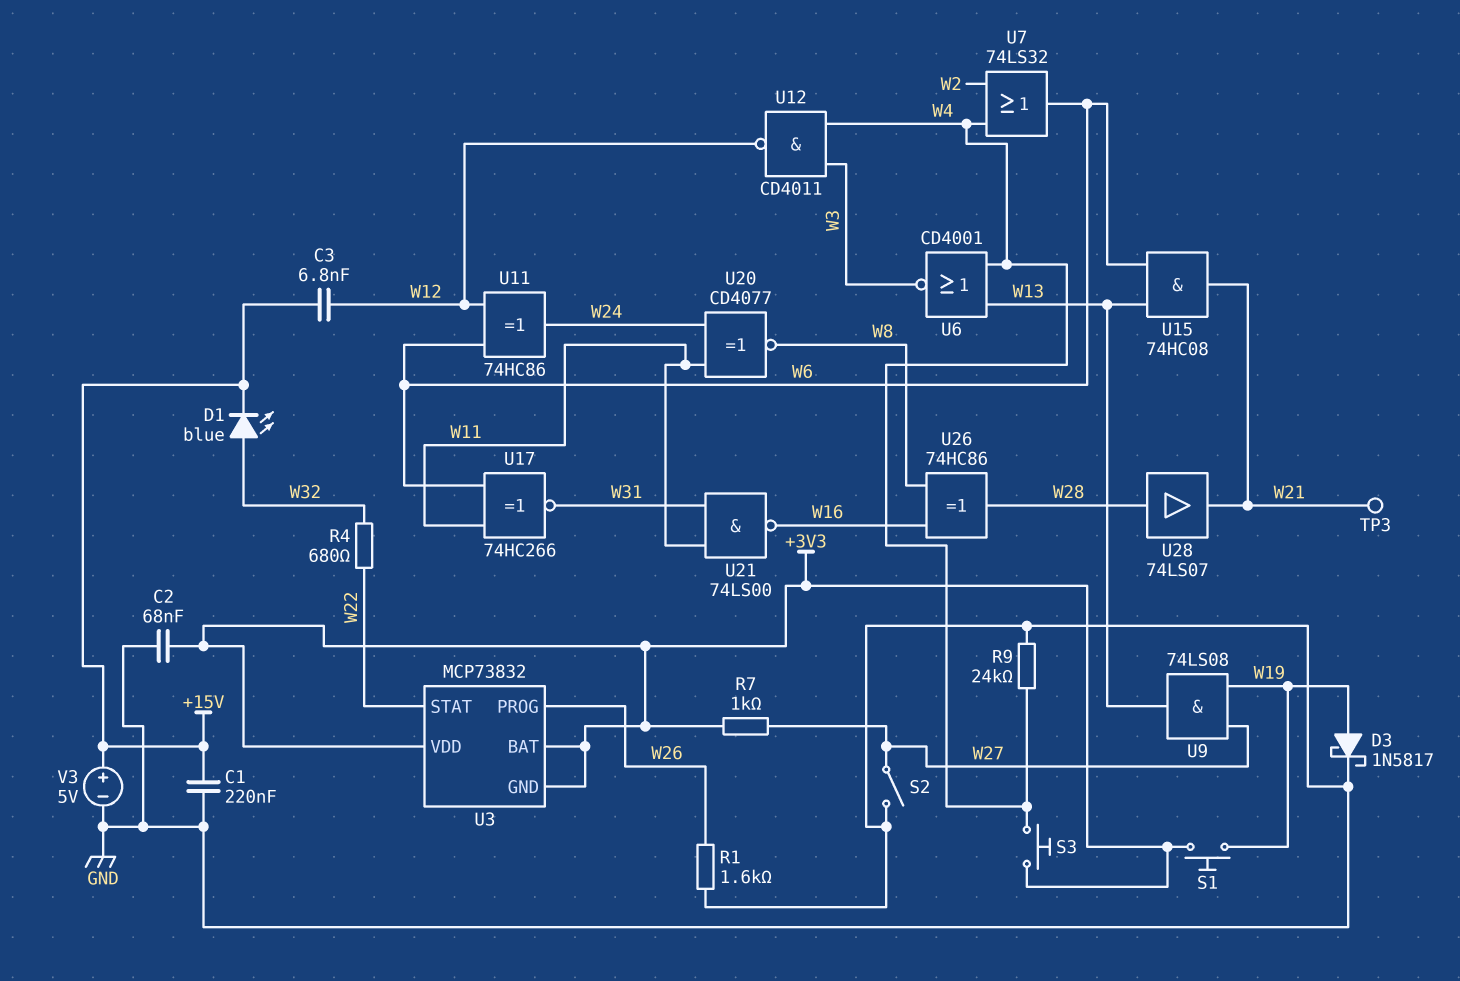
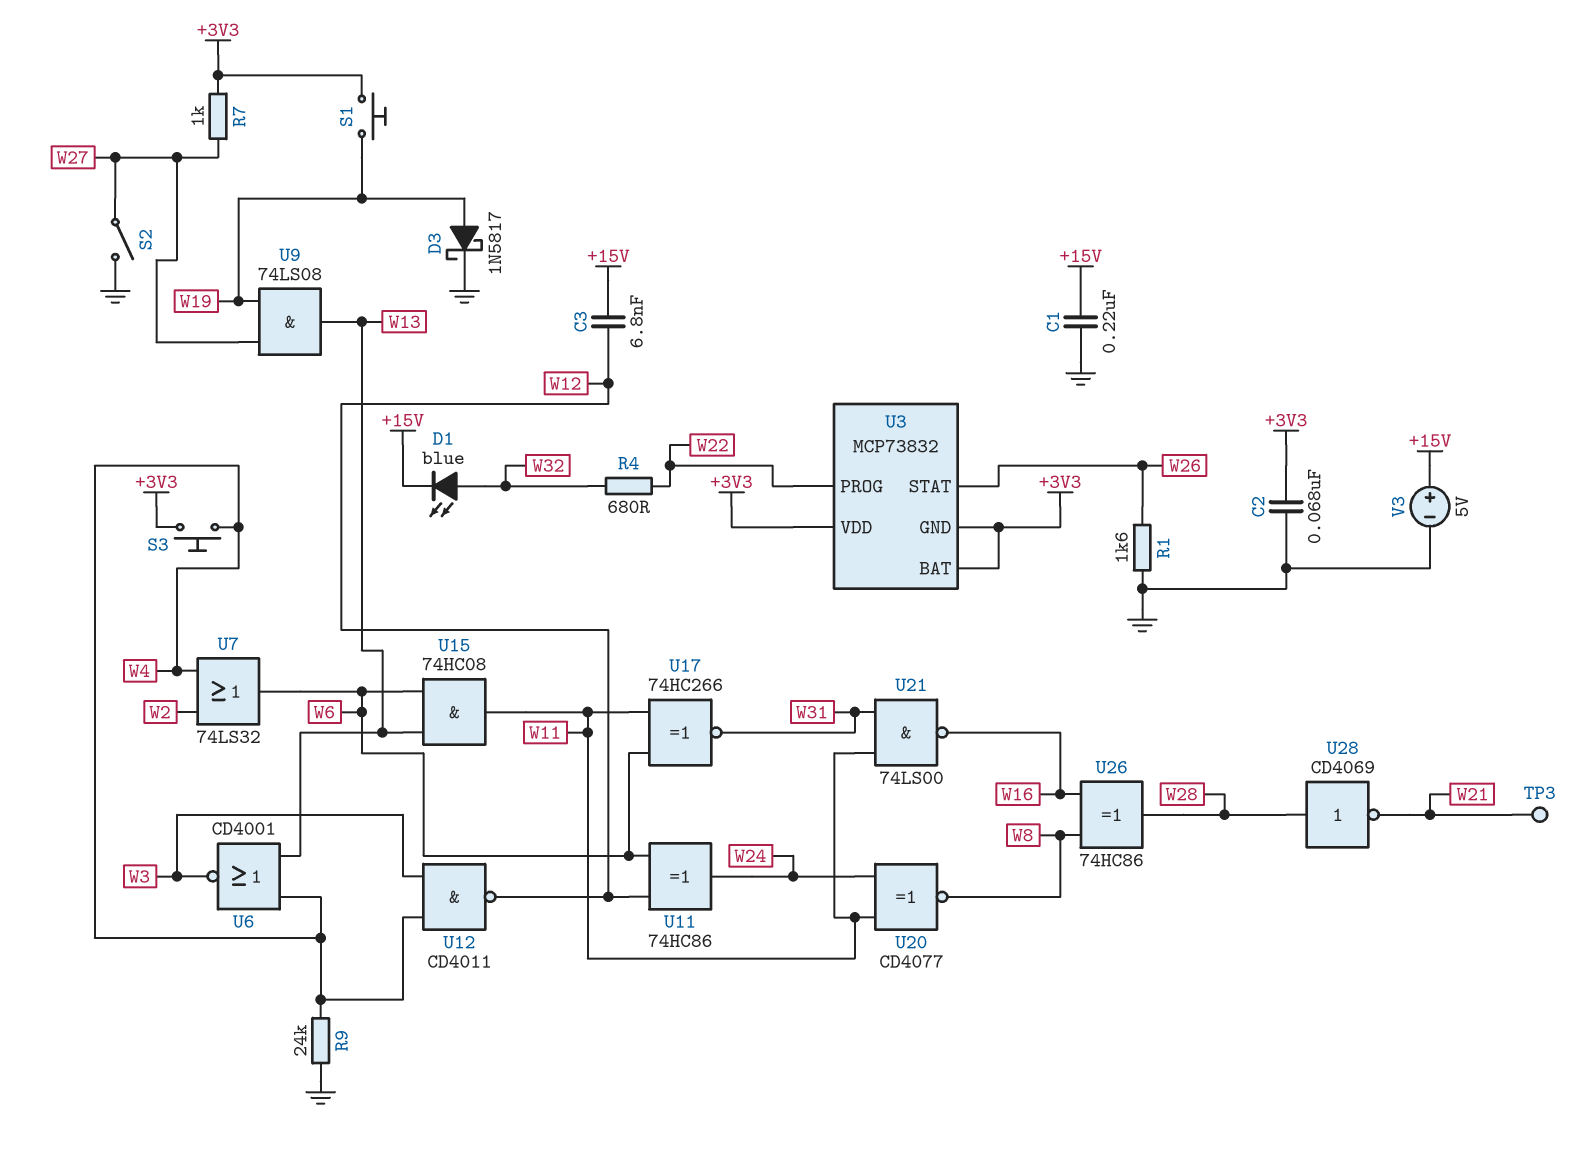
U3 pin PROG: W26 -> W22
U3 pin STAT: W22 -> W26
U15: AND 74HC08 (in W6, in W13, out W21) -> AND 74HC08 (in W6, in W13, out W11)
U28: buffer 74LS07 (in W28, out W21) -> NOT CD4069 (in W28, out W21)

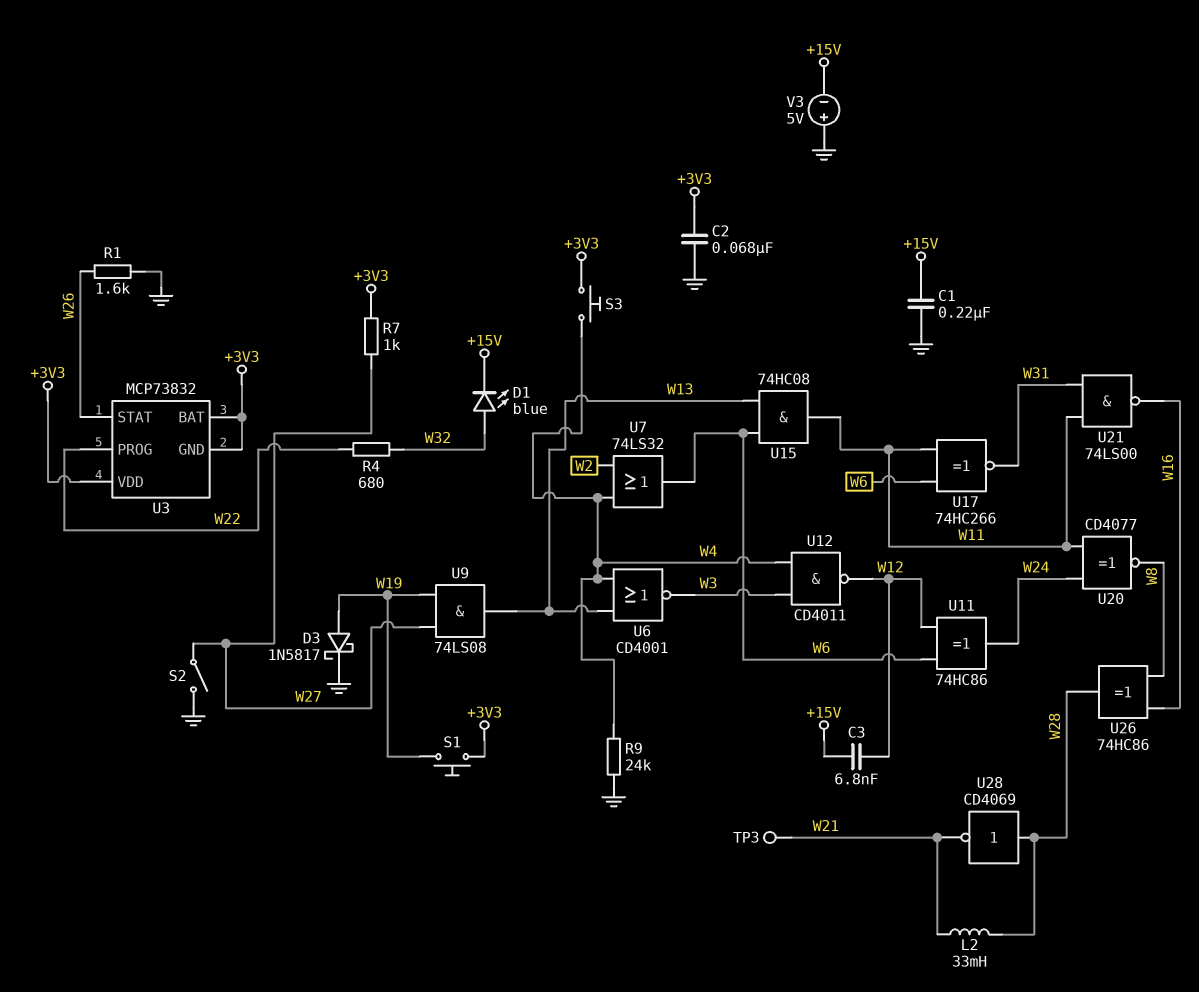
L2: none -> 33mH (W21, W28)
V3: 5V (plus +15V, minus GND) -> 5V (plus GND, minus +15V)

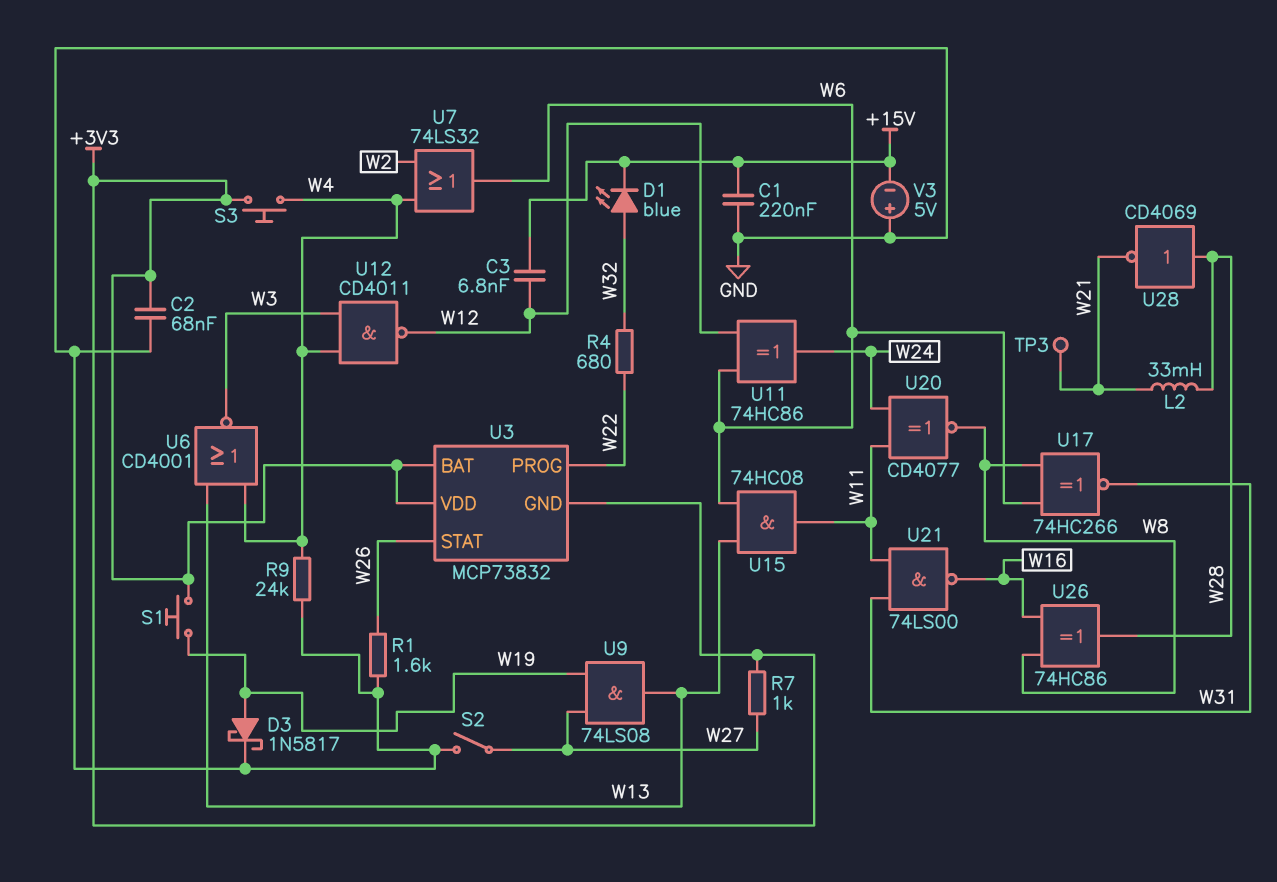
U17: XNOR 74HC266 (in W6, in W11, out W31) -> XNOR 74HC266 (in W6, in W8, out W31)

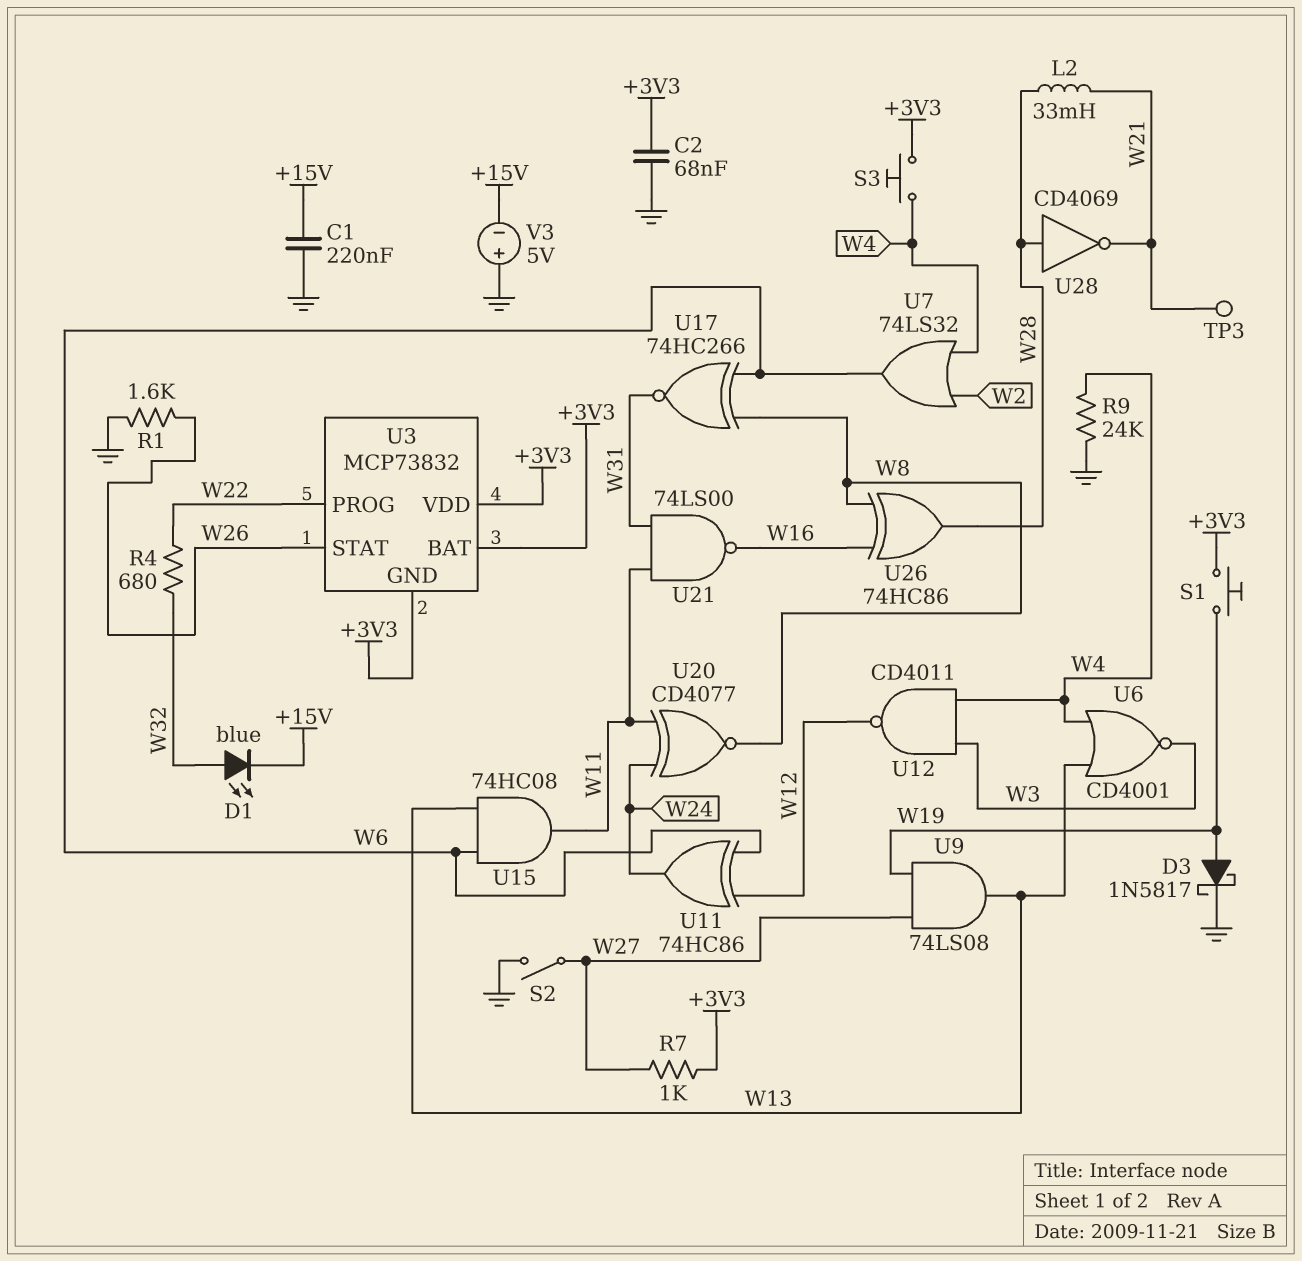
C3: 6.8nF (+15V, W12) -> none

